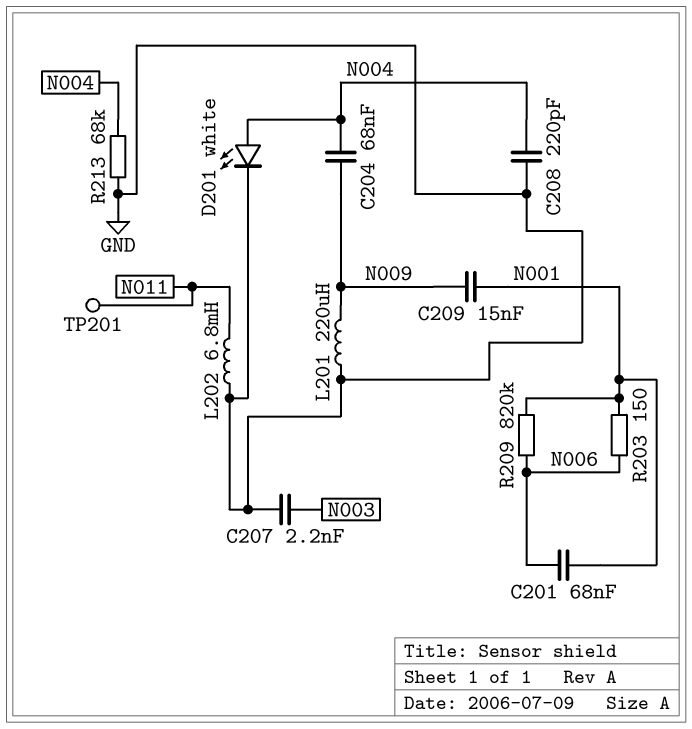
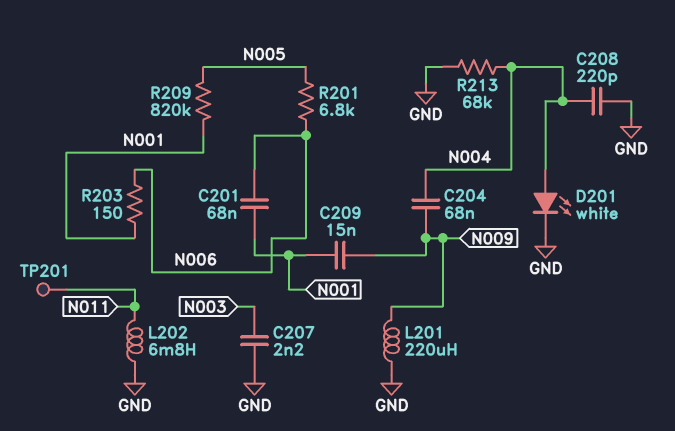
R201: none -> 6.8k (N005, N006)
R209: 820k (N001, N006) -> 820k (N001, N005)

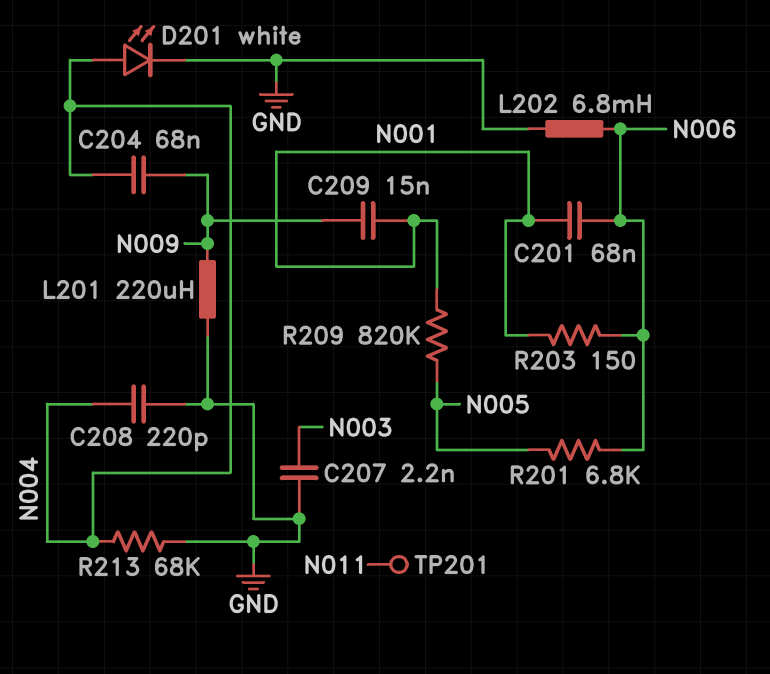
L202: 6.8mH (GND, N011) -> 6.8mH (GND, N006)

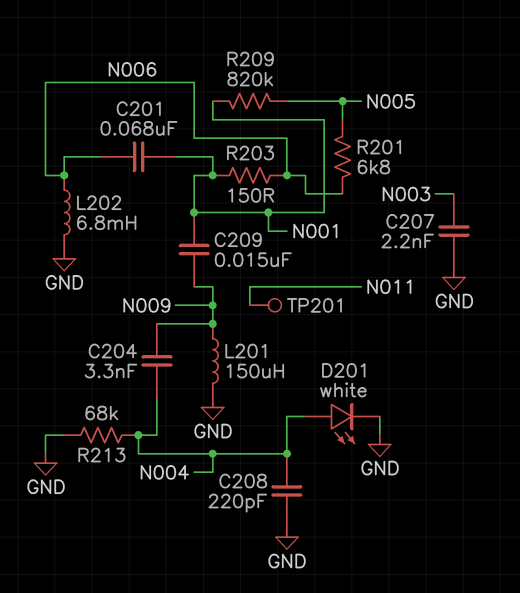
C204: 68nF (N004, N009) -> 3.3nF (N004, N009)
L201: 220uH (GND, N009) -> 150uH (GND, N009)

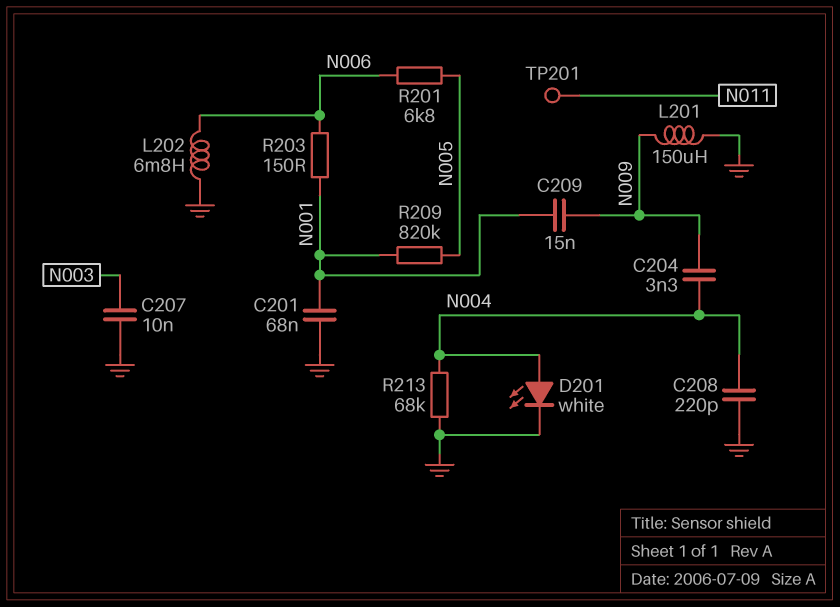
C201: 68nF (N001, N006) -> 68nF (GND, N001)
C207: 2.2nF (GND, N003) -> 10nF (GND, N003)

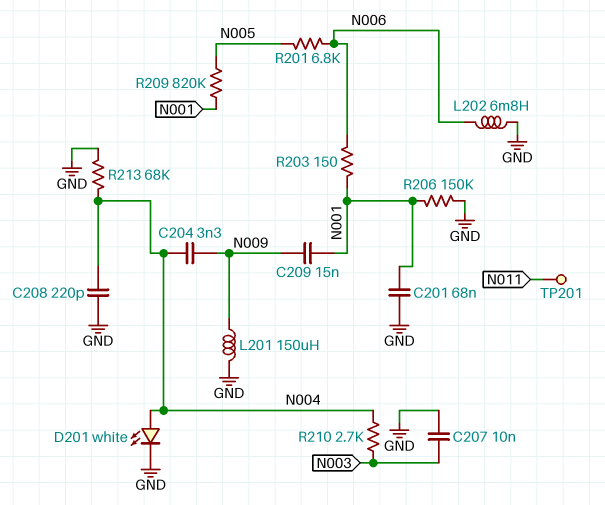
R206: none -> 150k (GND, N001)
R210: none -> 2.7k (N003, N004)

